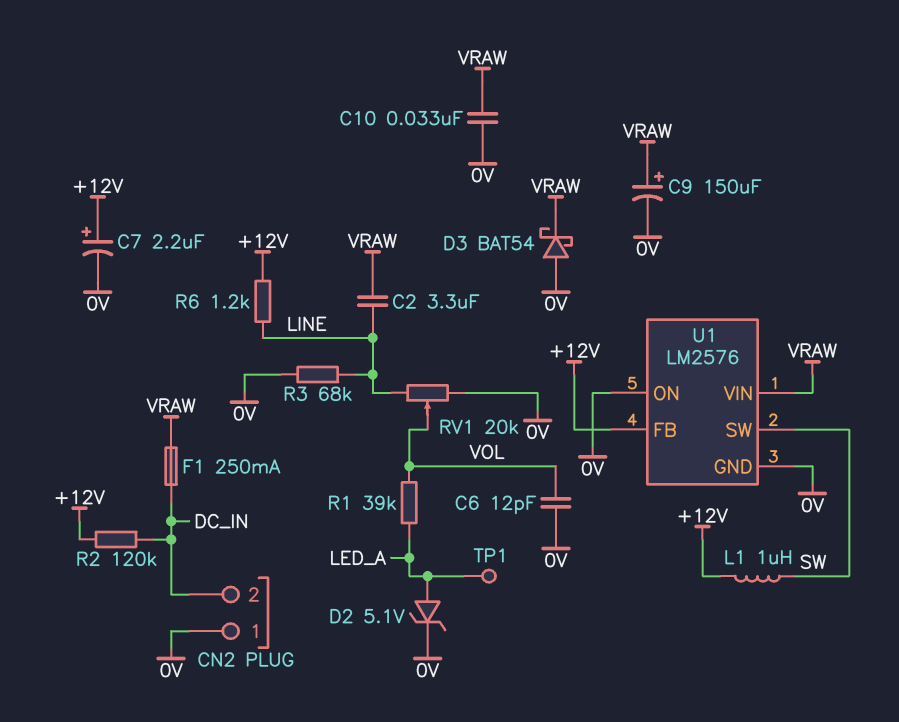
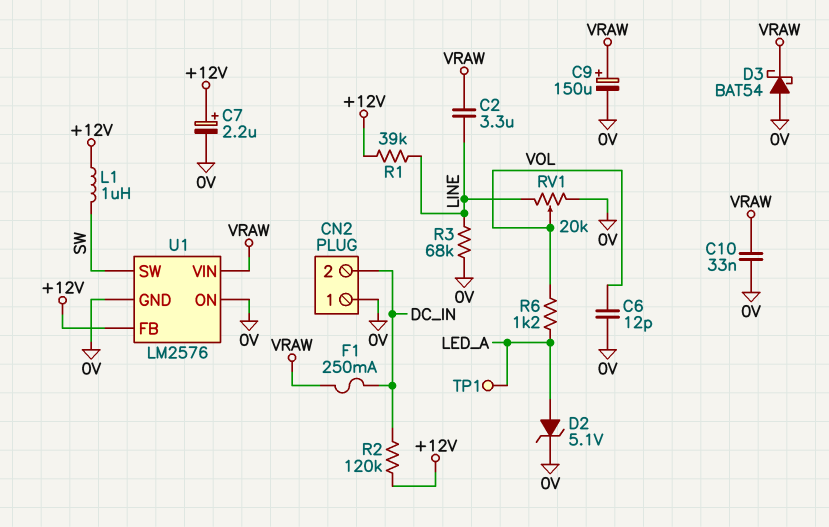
R1: 39k (LED_A, VOL) -> 39k (+12V, LINE)
R6: 1.2k (+12V, LINE) -> 1.2k (LED_A, VOL)

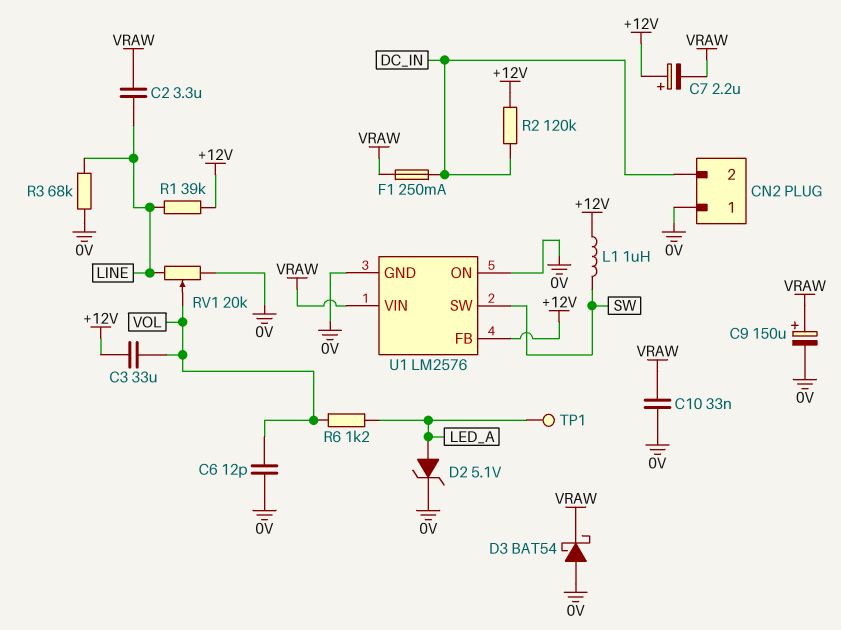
C3: none -> 33uF (+12V, VOL)
C7: 2.2uF (plus +12V, minus 0V) -> 2.2uF (plus +12V, minus VRAW)

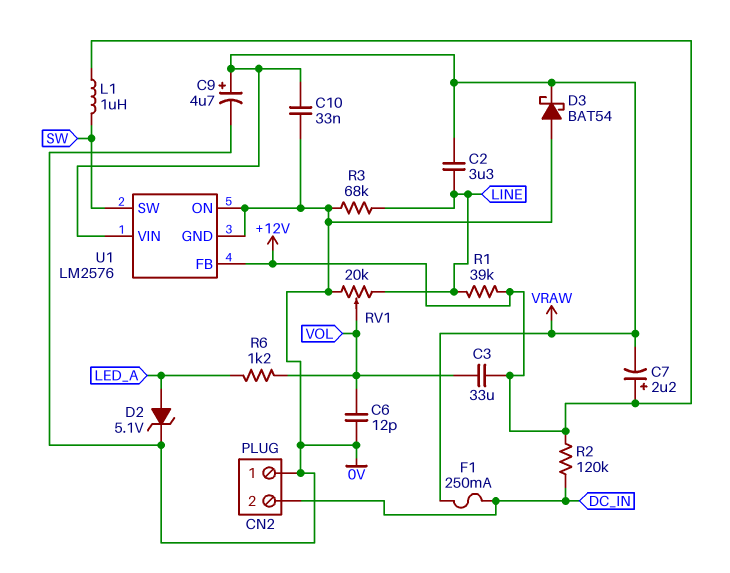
C9: 150uF (plus VRAW, minus 0V) -> 4.7uF (plus VRAW, minus 0V)
TP1: test point (LED_A) -> none

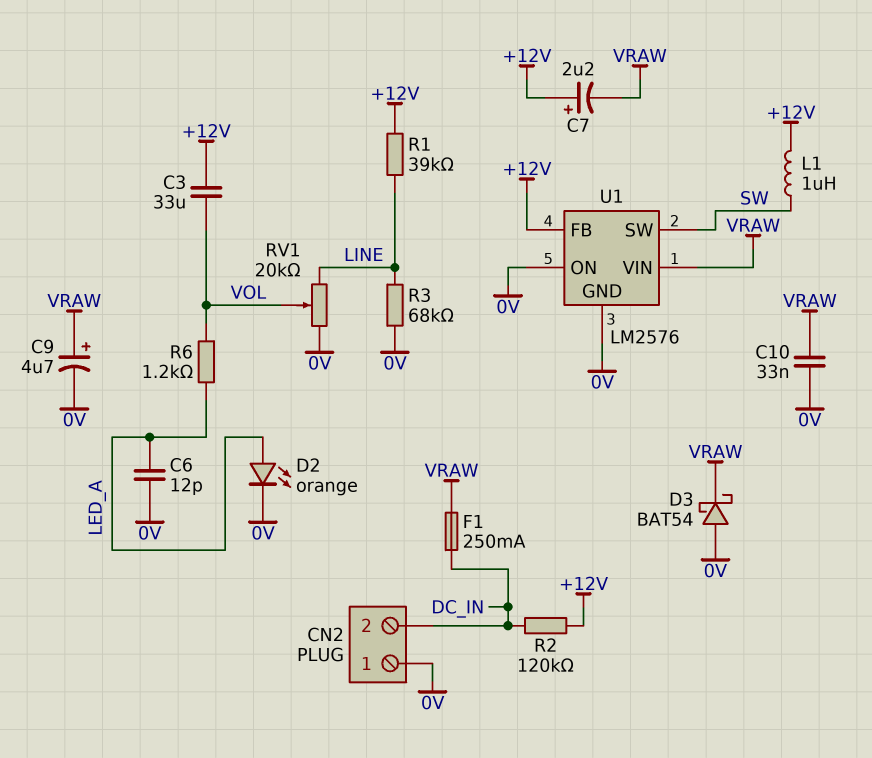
C2: 3.3uF (LINE, VRAW) -> none
C6: 12pF (0V, VOL) -> 12pF (0V, LED_A)
D2: zener 5.1V (A LED_A, K 0V) -> LED orange (A LED_A, K 0V)

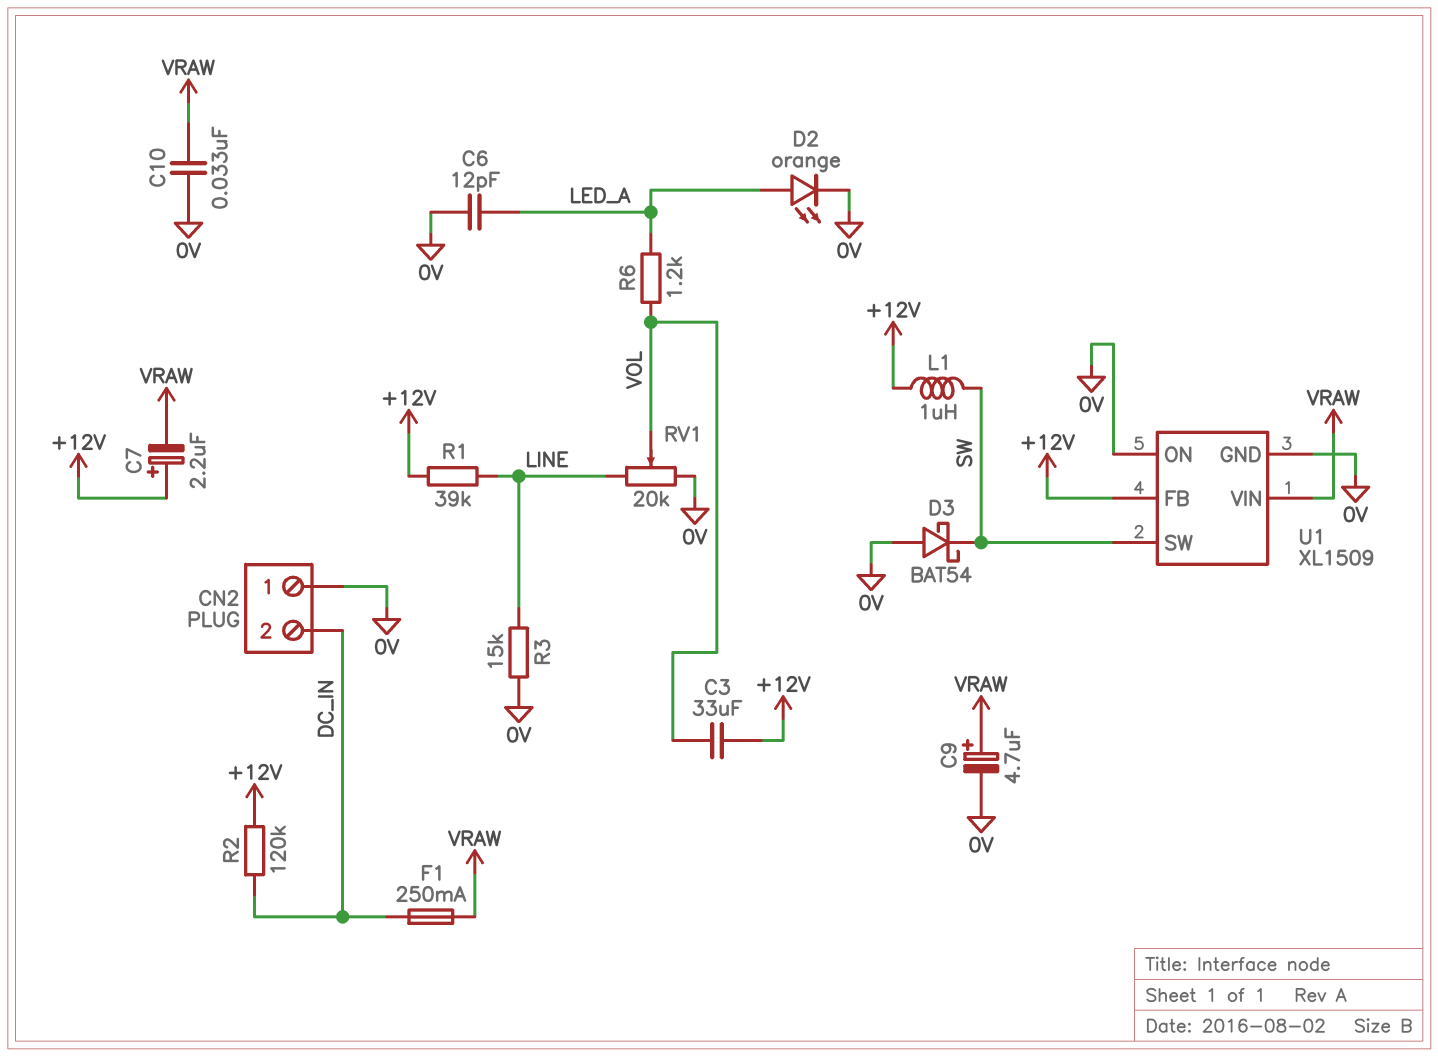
D3: schottky BAT54 (A 0V, K VRAW) -> schottky BAT54 (A 0V, K SW)
R3: 68k (0V, LINE) -> 15k (0V, LINE)
U1: LM2576 -> XL1509

